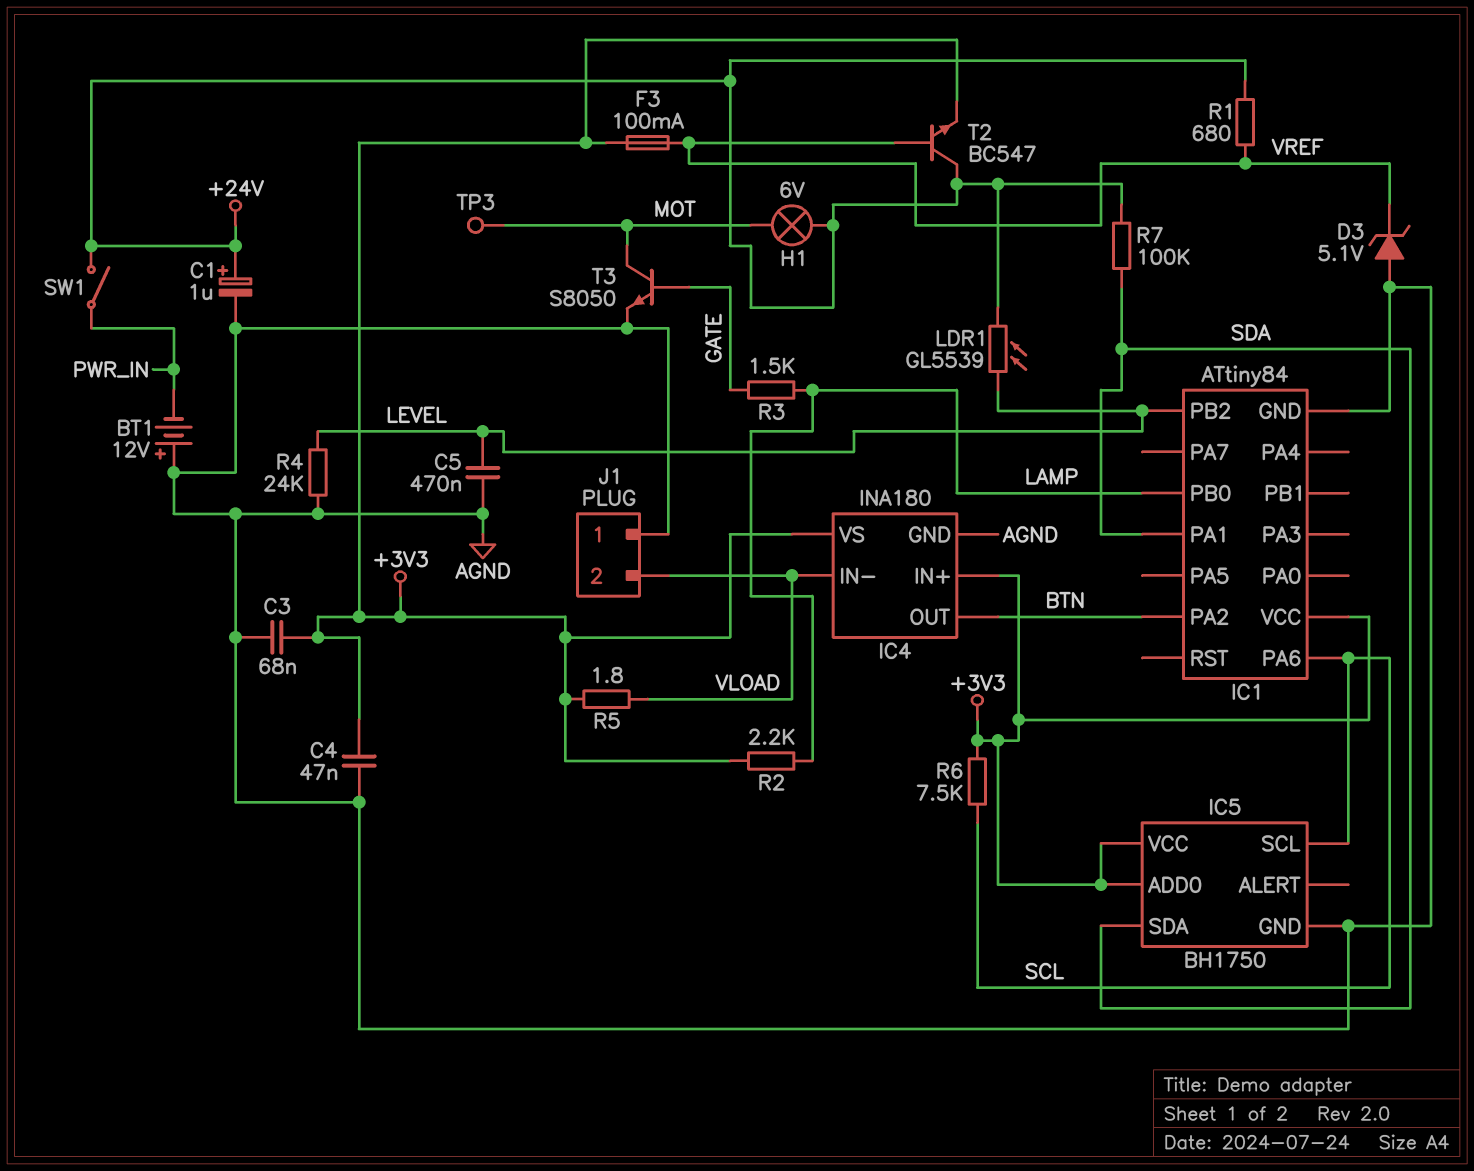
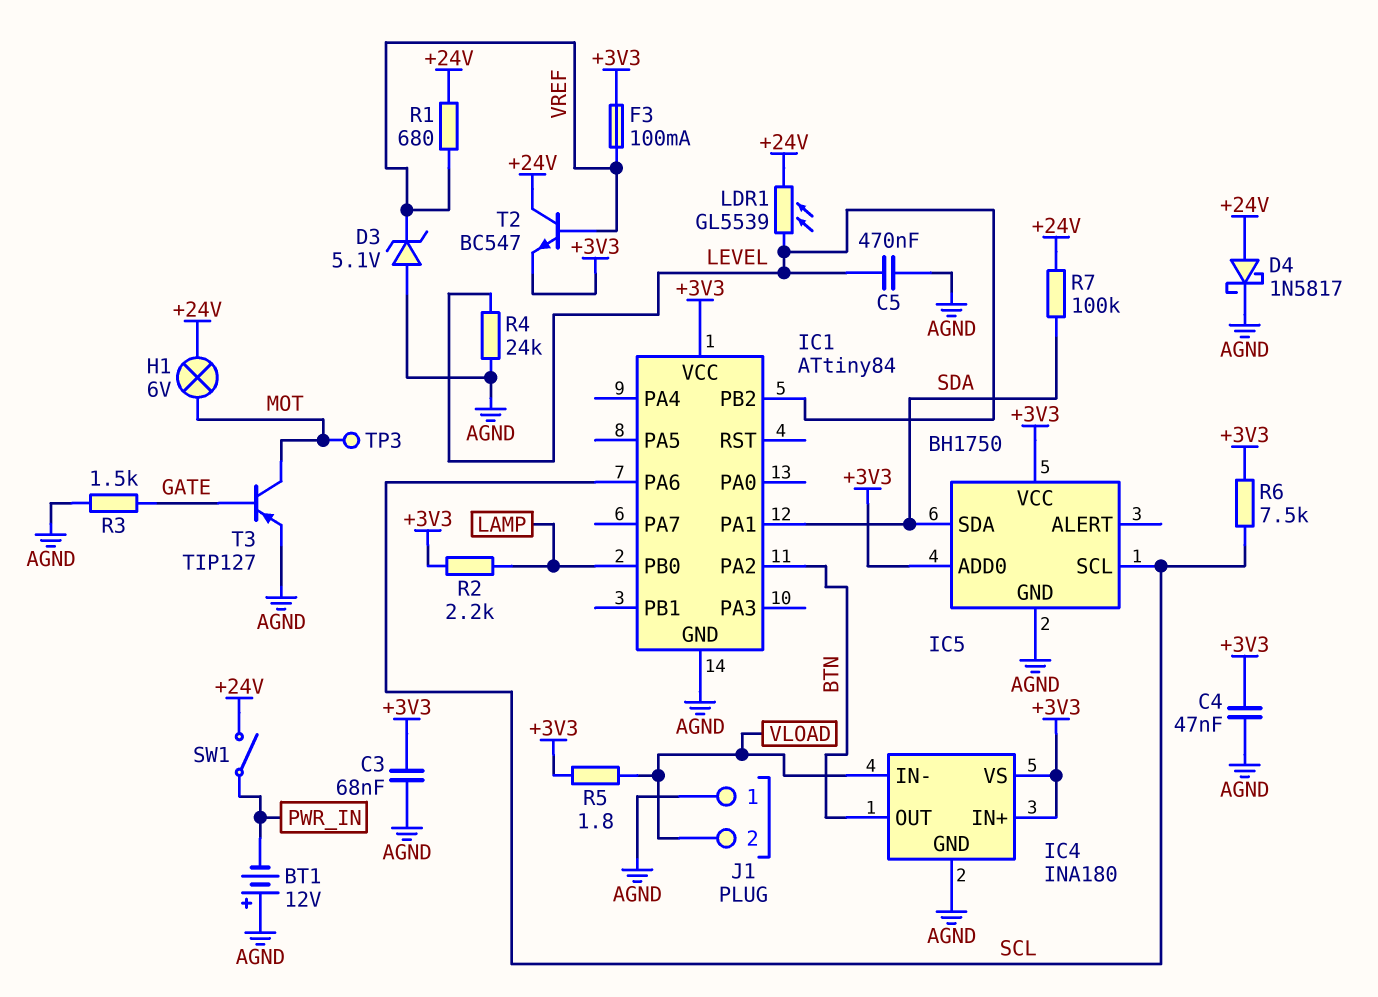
C1: 1uF (plus +24V, minus AGND) -> none
D4: none -> schottky 1N5817 (A +24V, K AGND)
R3: 1.5k (GATE, LAMP) -> 1.5k (AGND, GATE)
T3: NPN S8050 (B GATE, C MOT, E AGND) -> PNP TIP127 (B GATE, C MOT, E AGND)

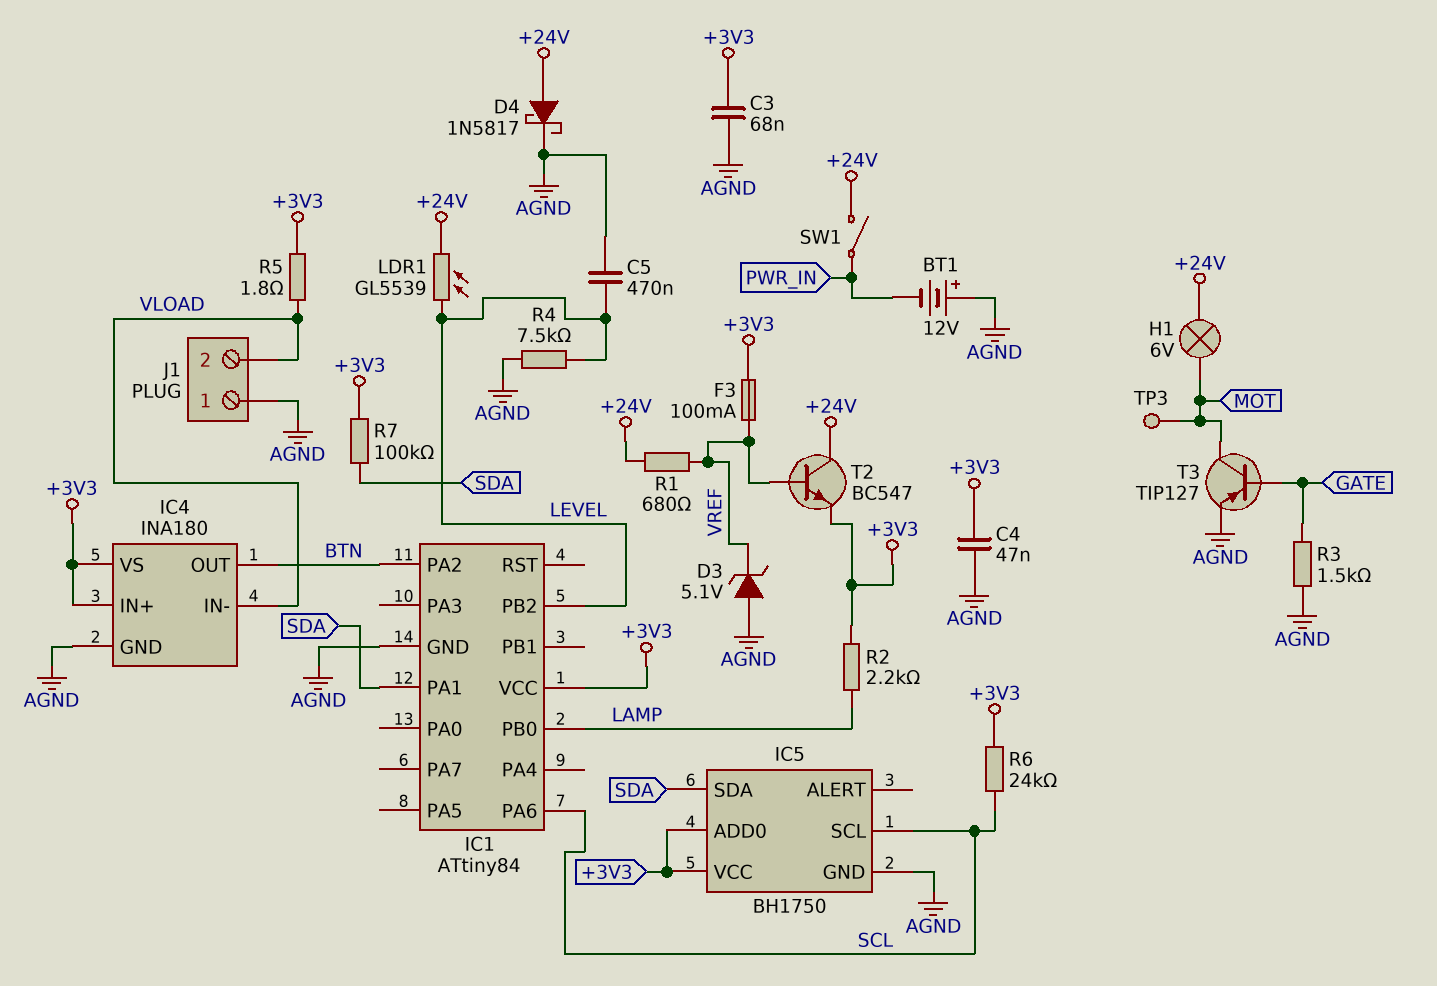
R4: 24k (AGND, LEVEL) -> 7.5k (AGND, LEVEL)
R6: 7.5k (+3V3, SCL) -> 24k (+3V3, SCL)
R7: 100k (+24V, SDA) -> 100k (+3V3, SDA)

